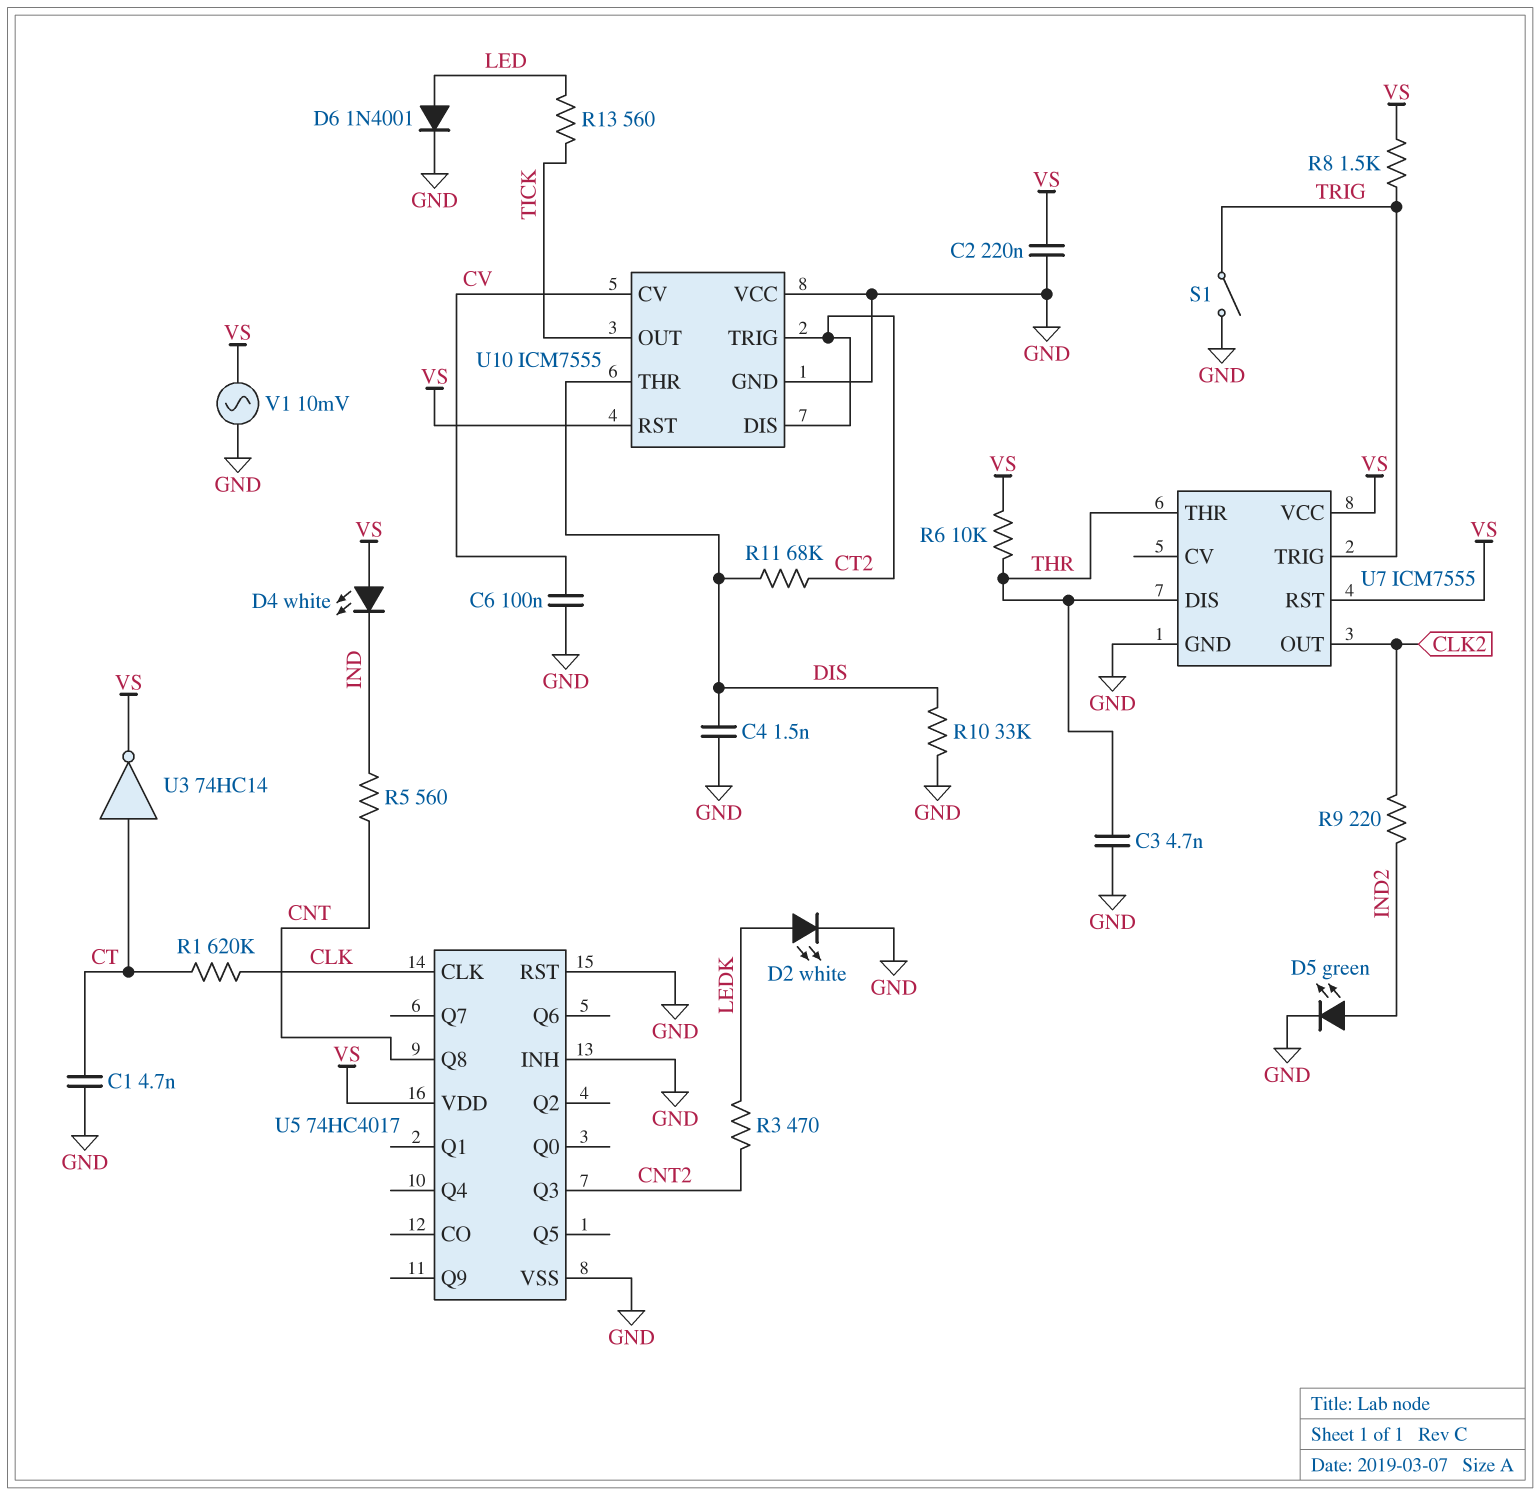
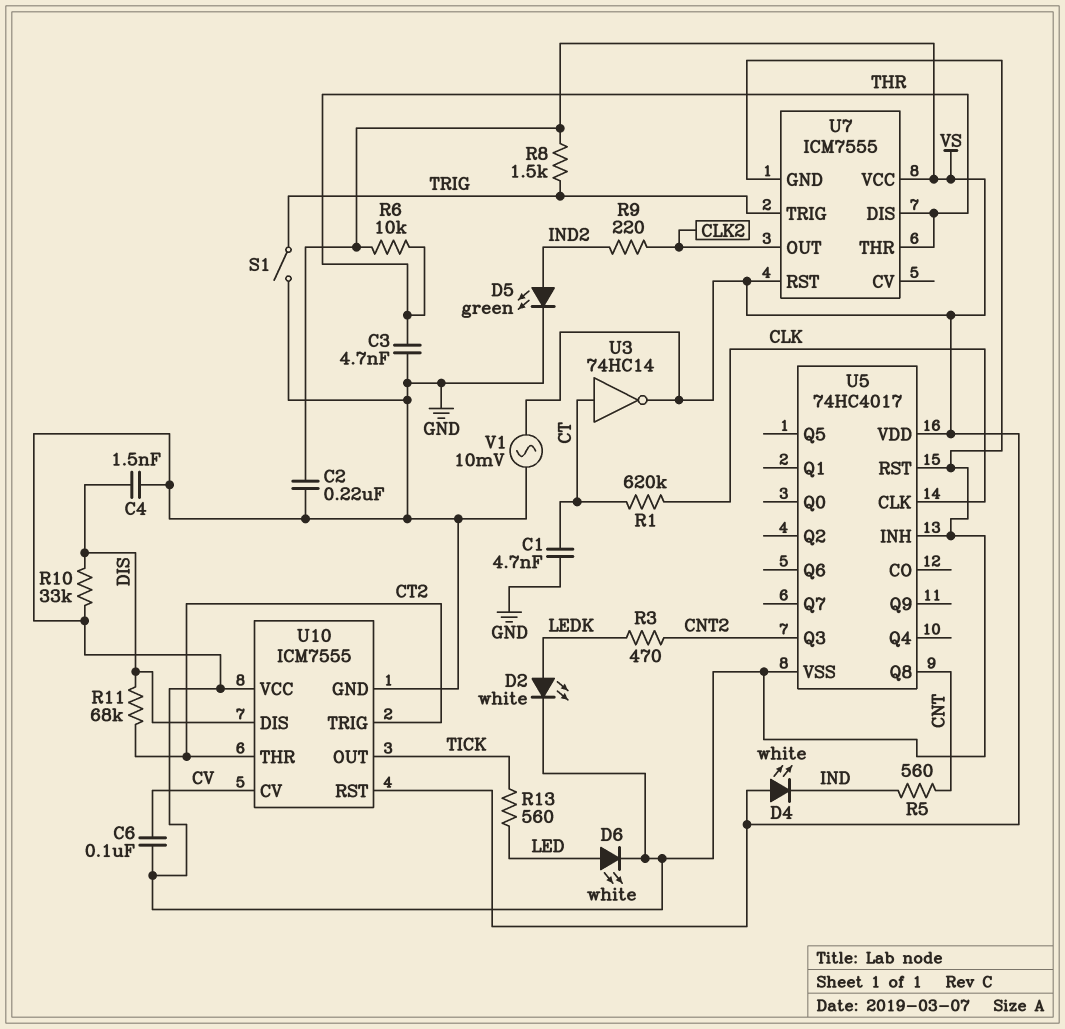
D6: diode 1N4001 (A LED, K GND) -> LED white (A LED, K GND)
U10 pin DIS: CT2 -> DIS
U10 pin THR: DIS -> CT2

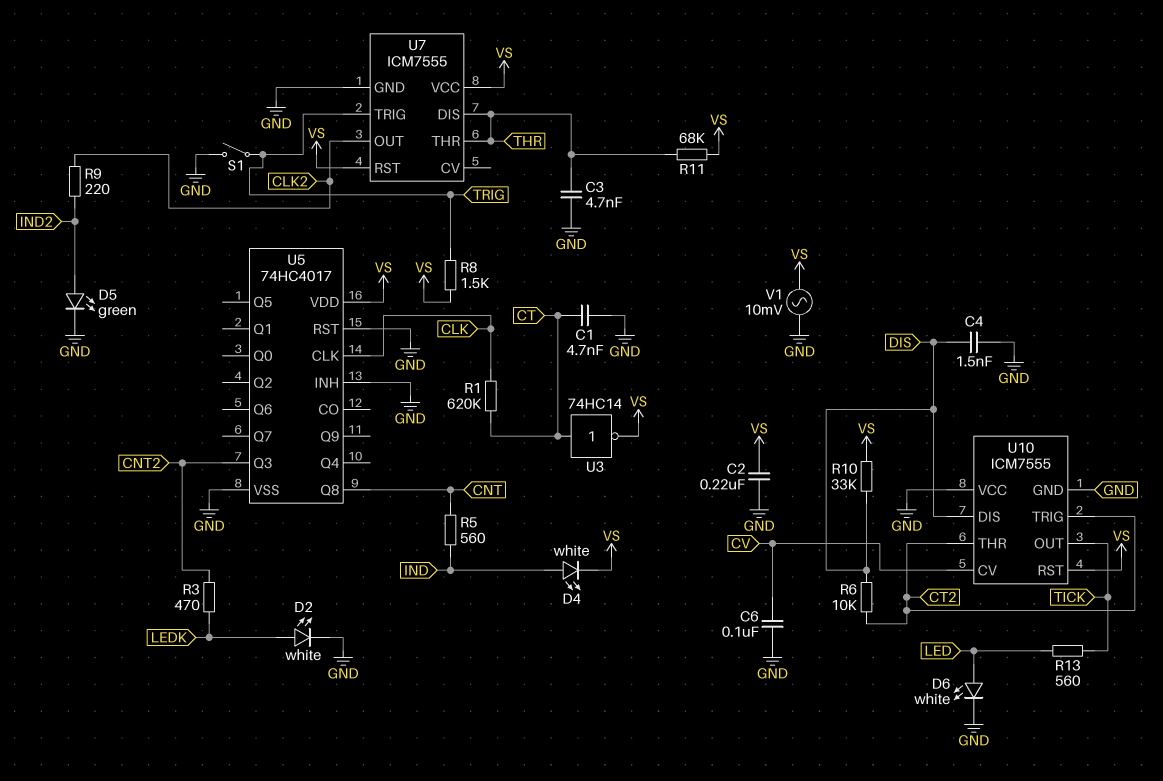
D4: LED white (A VS, K IND) -> LED white (A IND, K VS)
R6: 10k (THR, VS) -> 10k (CT2, DIS)
R10: 33k (DIS, GND) -> 33k (DIS, VS)
R11: 68k (CT2, DIS) -> 68k (THR, VS)

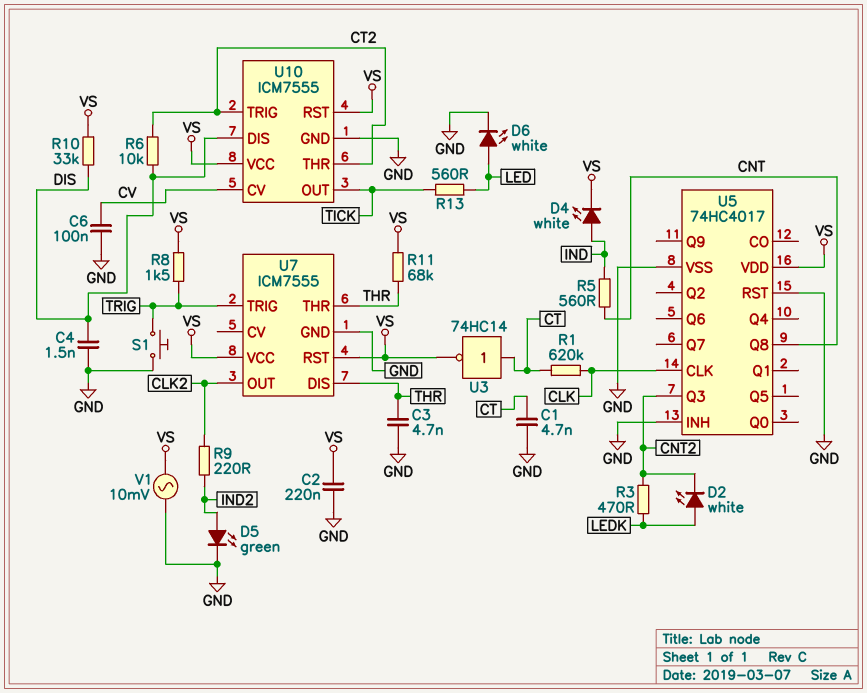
D2: LED white (A LEDK, K GND) -> LED white (A LEDK, K CNT2)
S1: switch (GND, TRIG) -> button (GND, TRIG)
U10 pin VCC: GND -> VS

